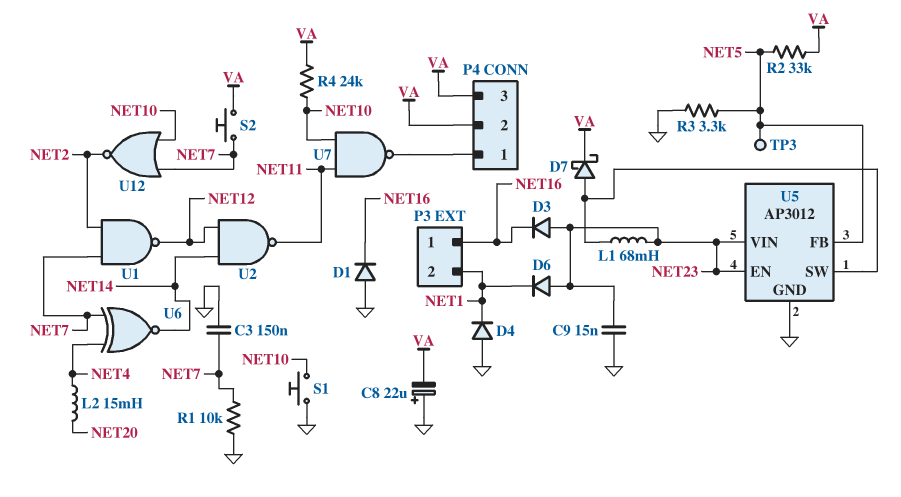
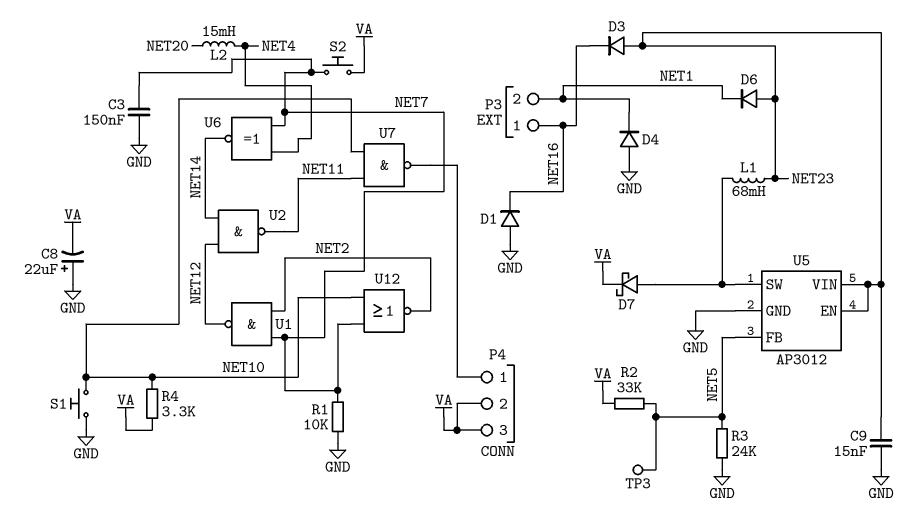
R3: 3.3k (GND, NET5) -> 24k (GND, NET5)
R4: 24k (NET10, VA) -> 3.3k (NET10, VA)

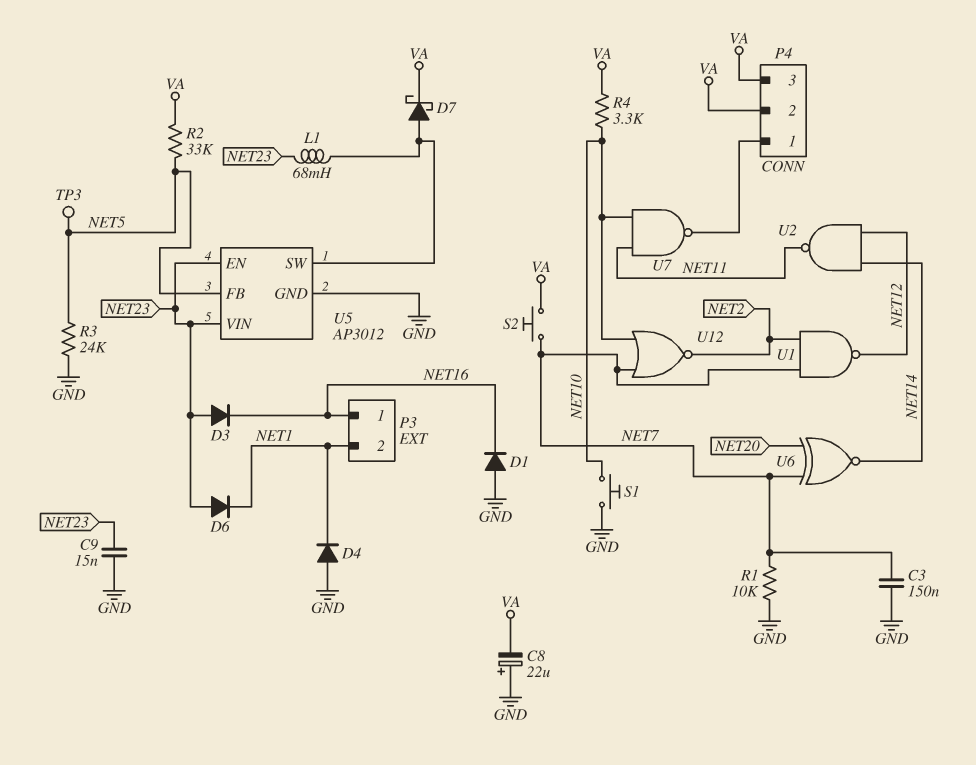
L2: 15mH (NET4, NET20) -> none
U6: XNOR (in NET4, in NET7, out NET14) -> XNOR (in NET7, in NET20, out NET14)

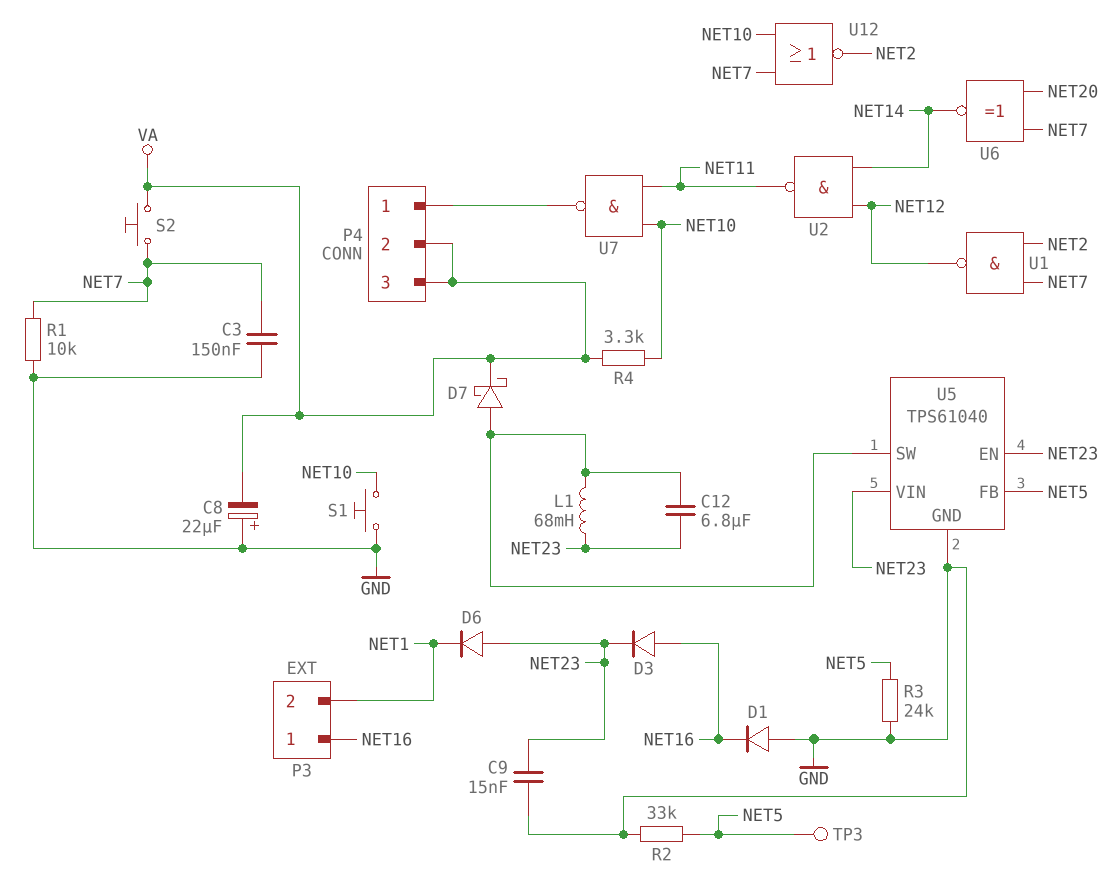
C12: none -> 6.8uF (NET23, U5/SW)
D3: diode (A NET23, K NET16) -> diode (A NET16, K NET23)
D4: diode (A GND, K NET1) -> none
R2: 33k (NET5, VA) -> 33k (GND, NET5)
U5: AP3012 -> TPS61040

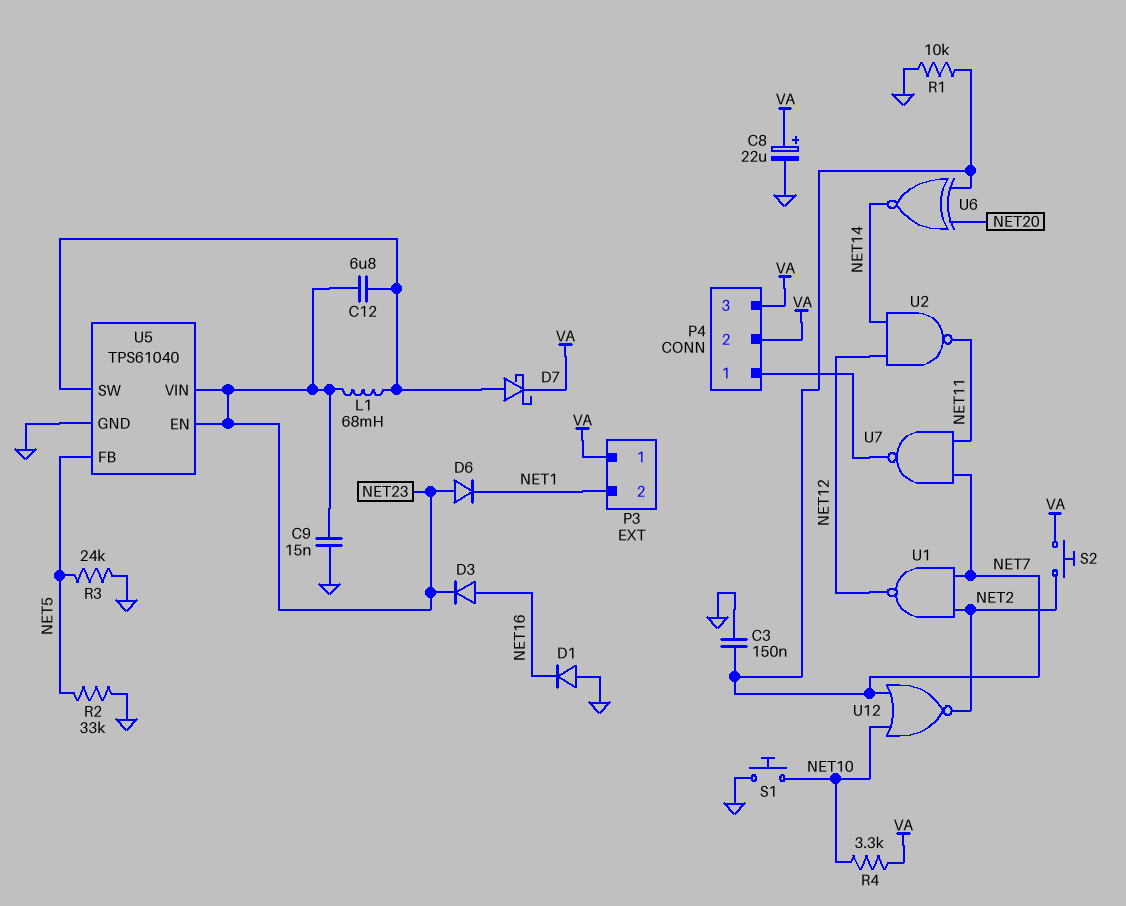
C8: 22uF (plus GND, minus VA) -> 22uF (plus VA, minus GND)
P3 pin 1: NET16 -> VA
S2: button (NET7, VA) -> button (NET2, VA)
TP3: test point (NET5) -> none
U7: NAND (in NET10, in NET11, out P4/1) -> NAND (in NET7, in NET11, out P4/1)

